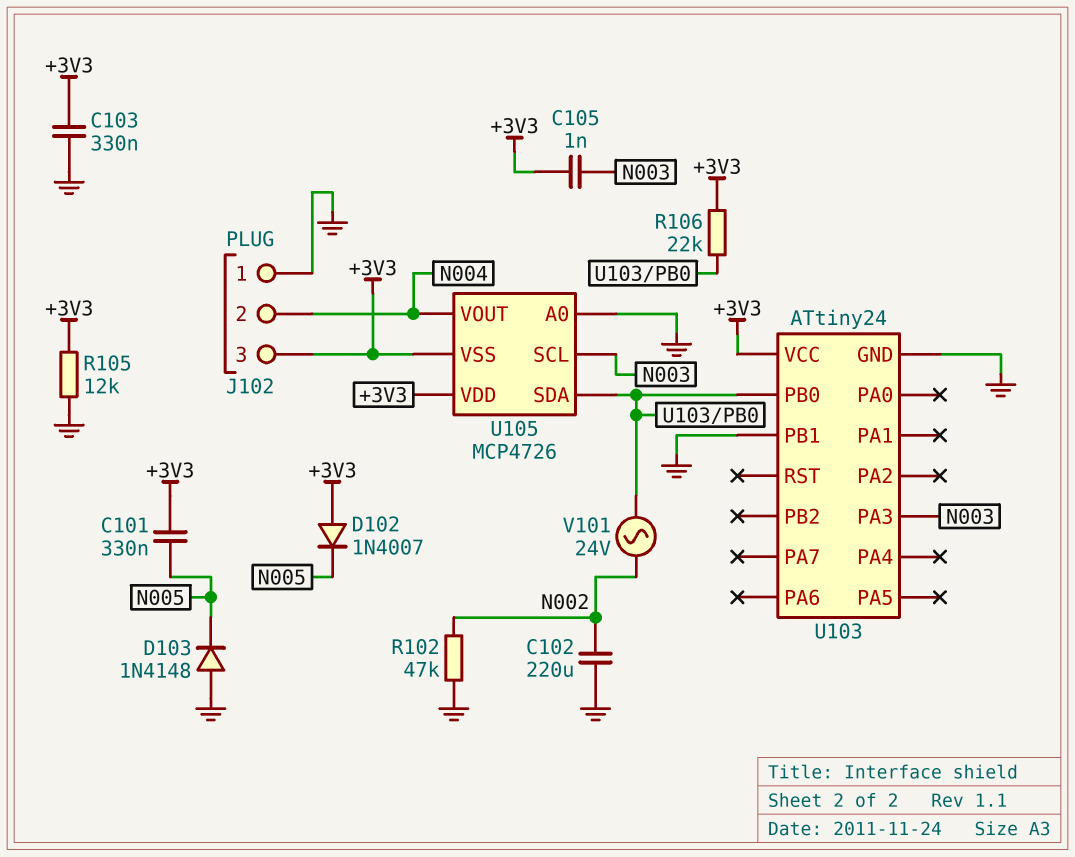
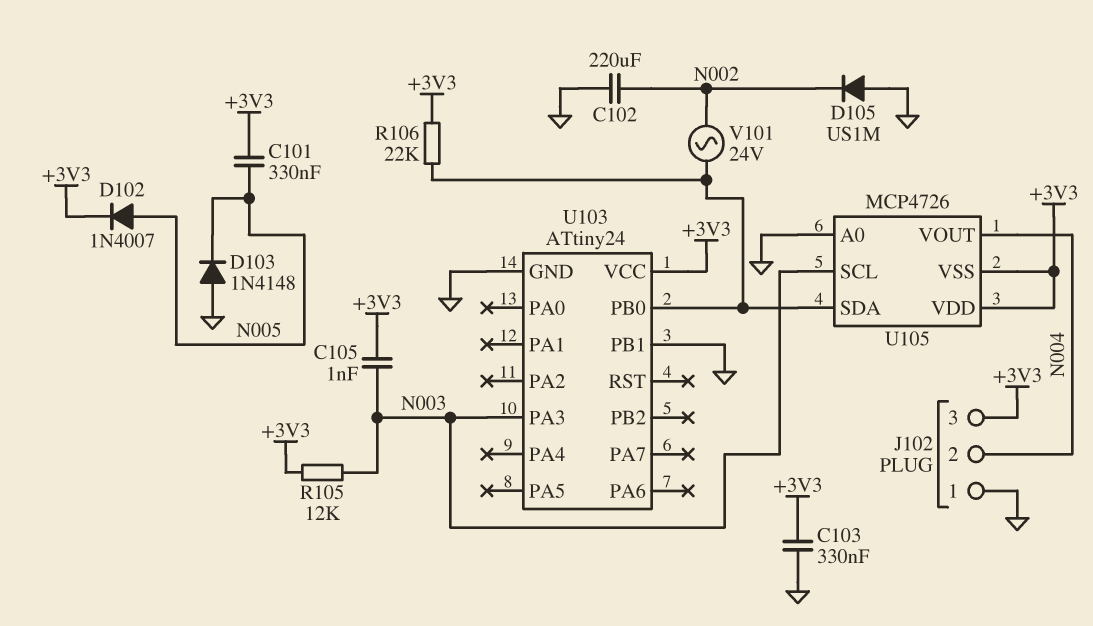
D102: diode 1N4007 (A +3V3, K N005) -> diode 1N4007 (A N005, K +3V3)
D105: none -> diode US1M (A GND, K N002)
R102: 47k (GND, N002) -> none
R105: 12k (+3V3, GND) -> 12k (+3V3, N003)

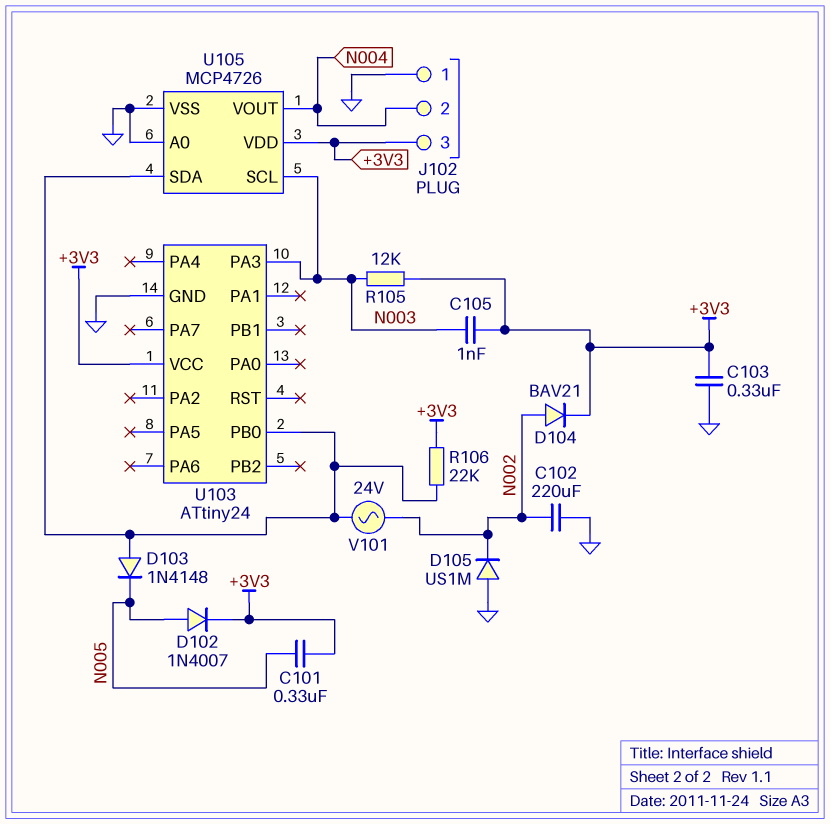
D103: diode 1N4148 (A GND, K N005) -> diode 1N4148 (A U103/PB0, K N005)
D104: none -> diode BAV21 (A N002, K +3V3)
U103 pin PB1: GND -> none
U105 pin VSS: +3V3 -> GND

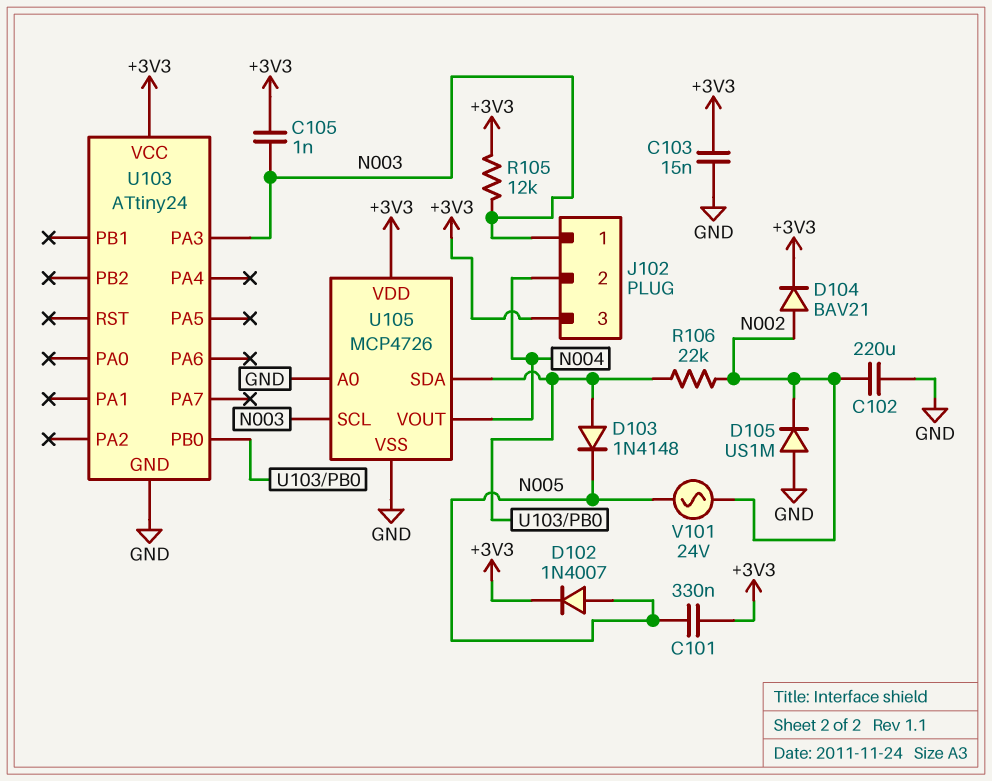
C103: 330nF (+3V3, GND) -> 15nF (+3V3, GND)
J102 pin 1: GND -> N003
R106: 22k (+3V3, U103/PB0) -> 22k (N002, U103/PB0)
V101: AC 24V (N002, U103/PB0) -> AC 24V (N002, N005)

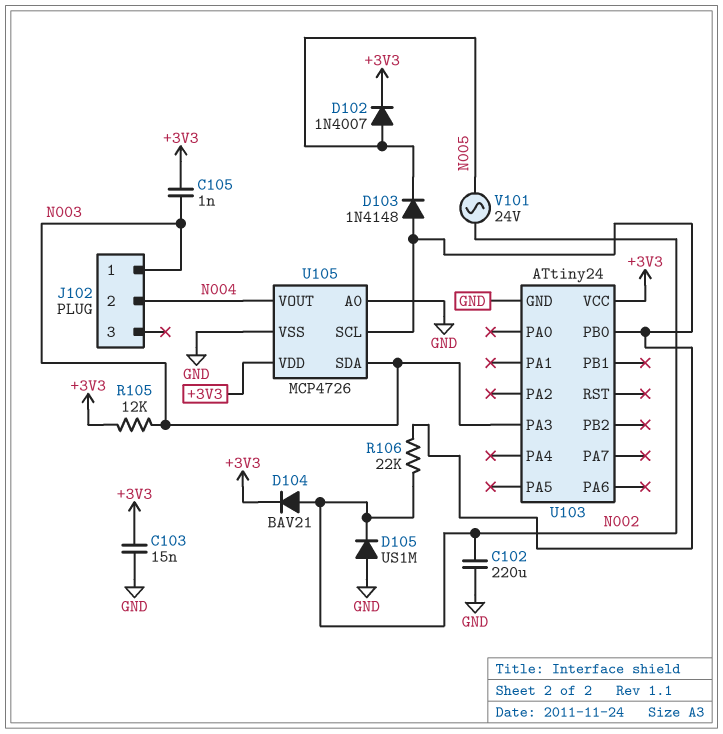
C101: 330nF (+3V3, N005) -> none
J102 pin 3: +3V3 -> none
U105 pin SCL: N003 -> U103/PB0
U105 pin SDA: U103/PB0 -> N003

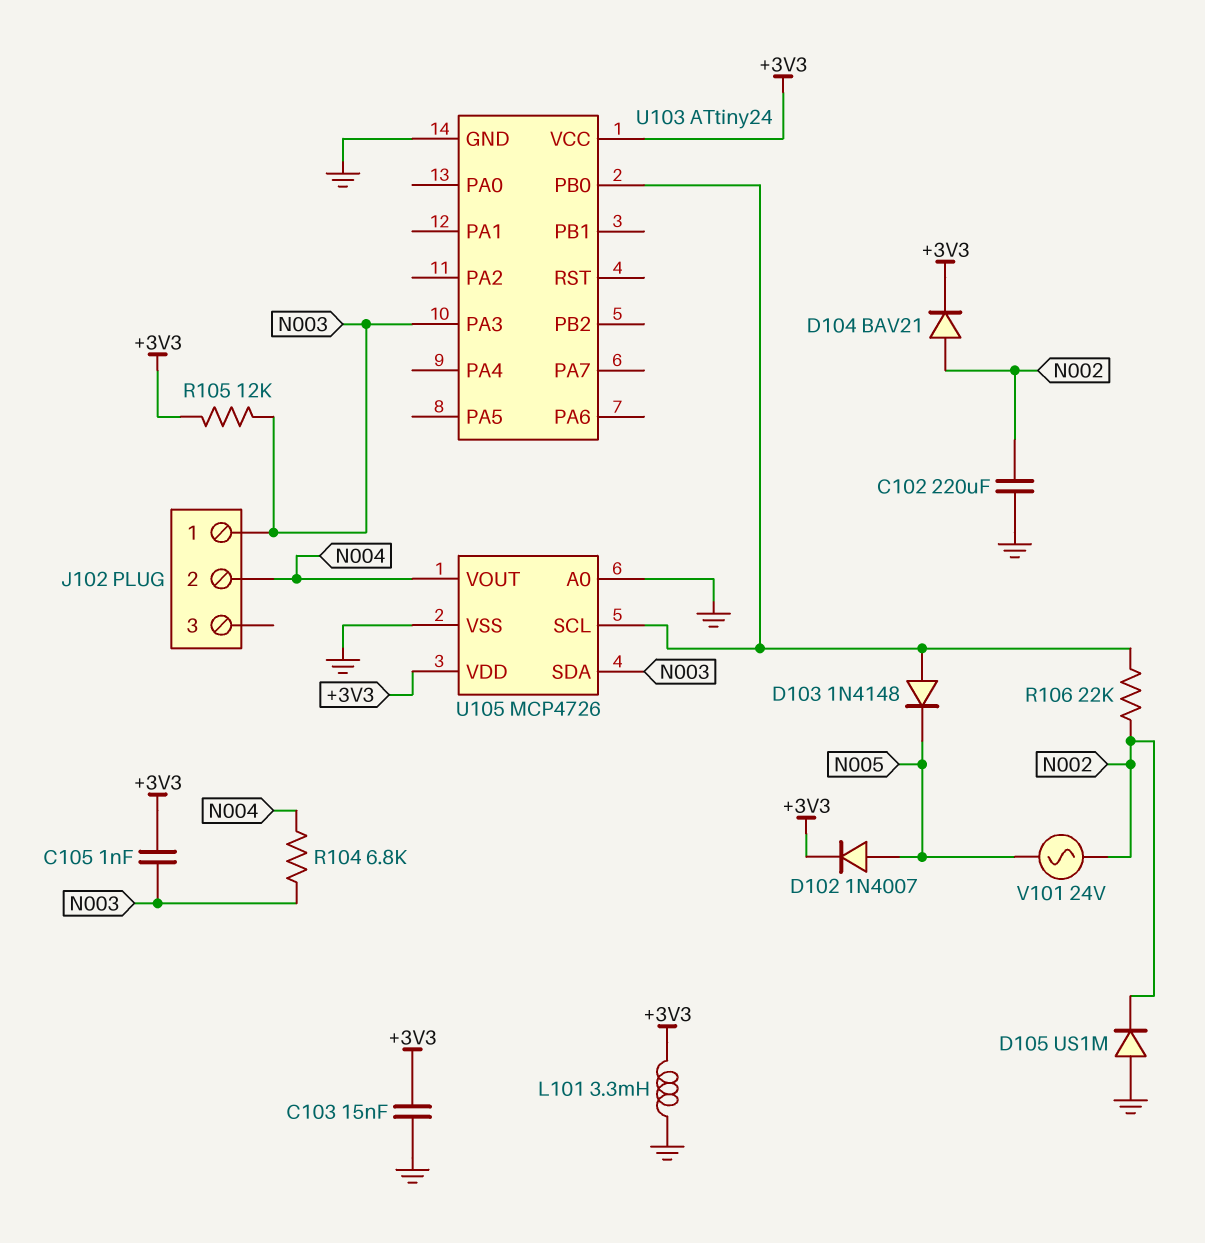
L101: none -> 3.3mH (+3V3, GND)
R104: none -> 6.8k (N003, N004)

